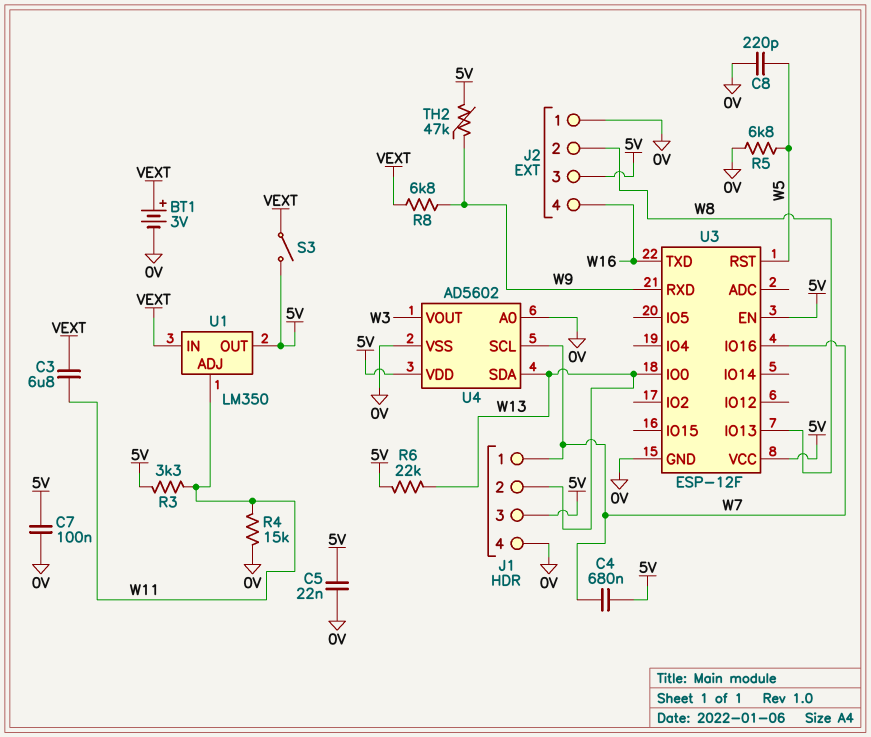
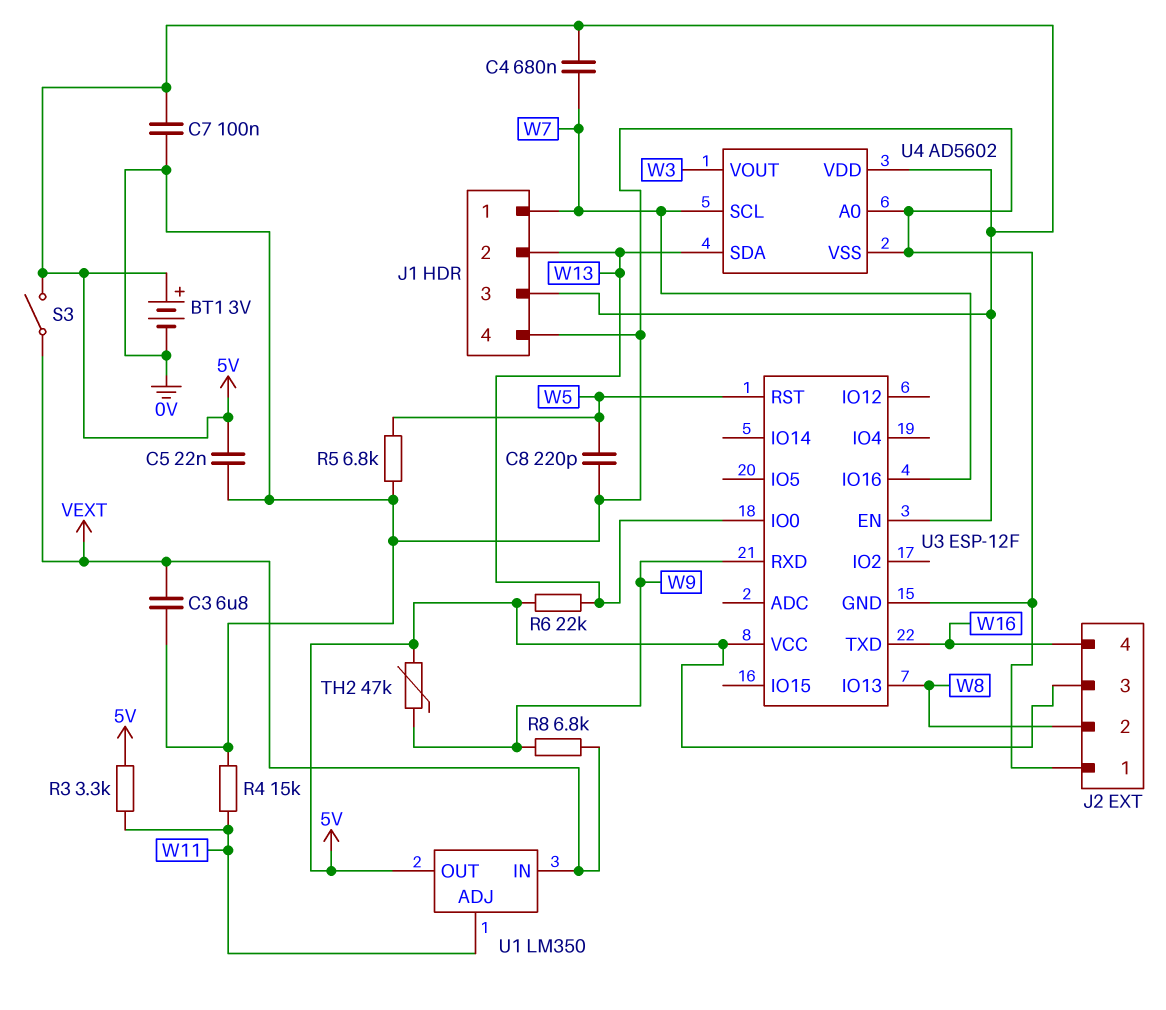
BT1: 3V (plus VEXT, minus 0V) -> 3V (plus 5V, minus 0V)
C3: 6.8uF (VEXT, W11) -> 6.8uF (0V, VEXT)

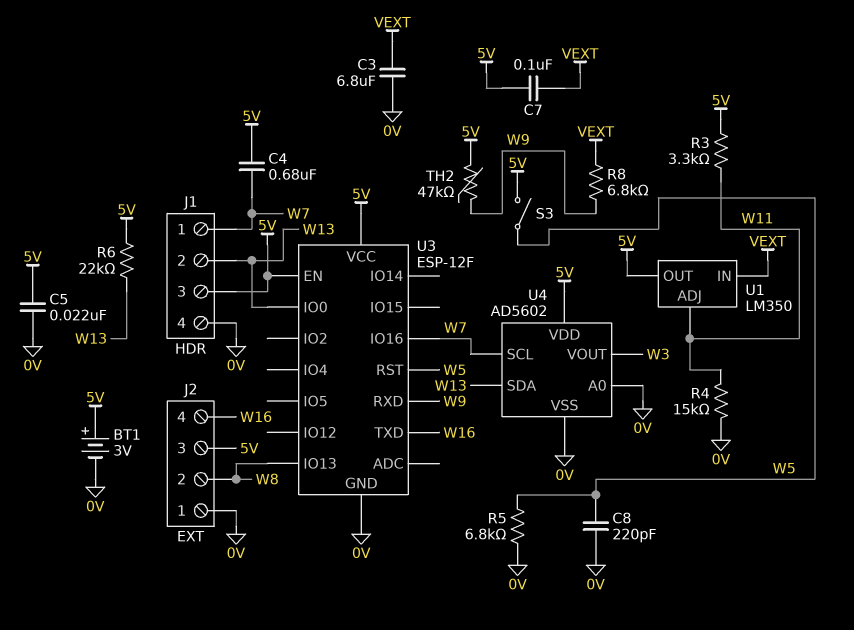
C7: 100nF (0V, 5V) -> 100nF (5V, VEXT)
S3: switch (5V, VEXT) -> switch (5V, W5)

